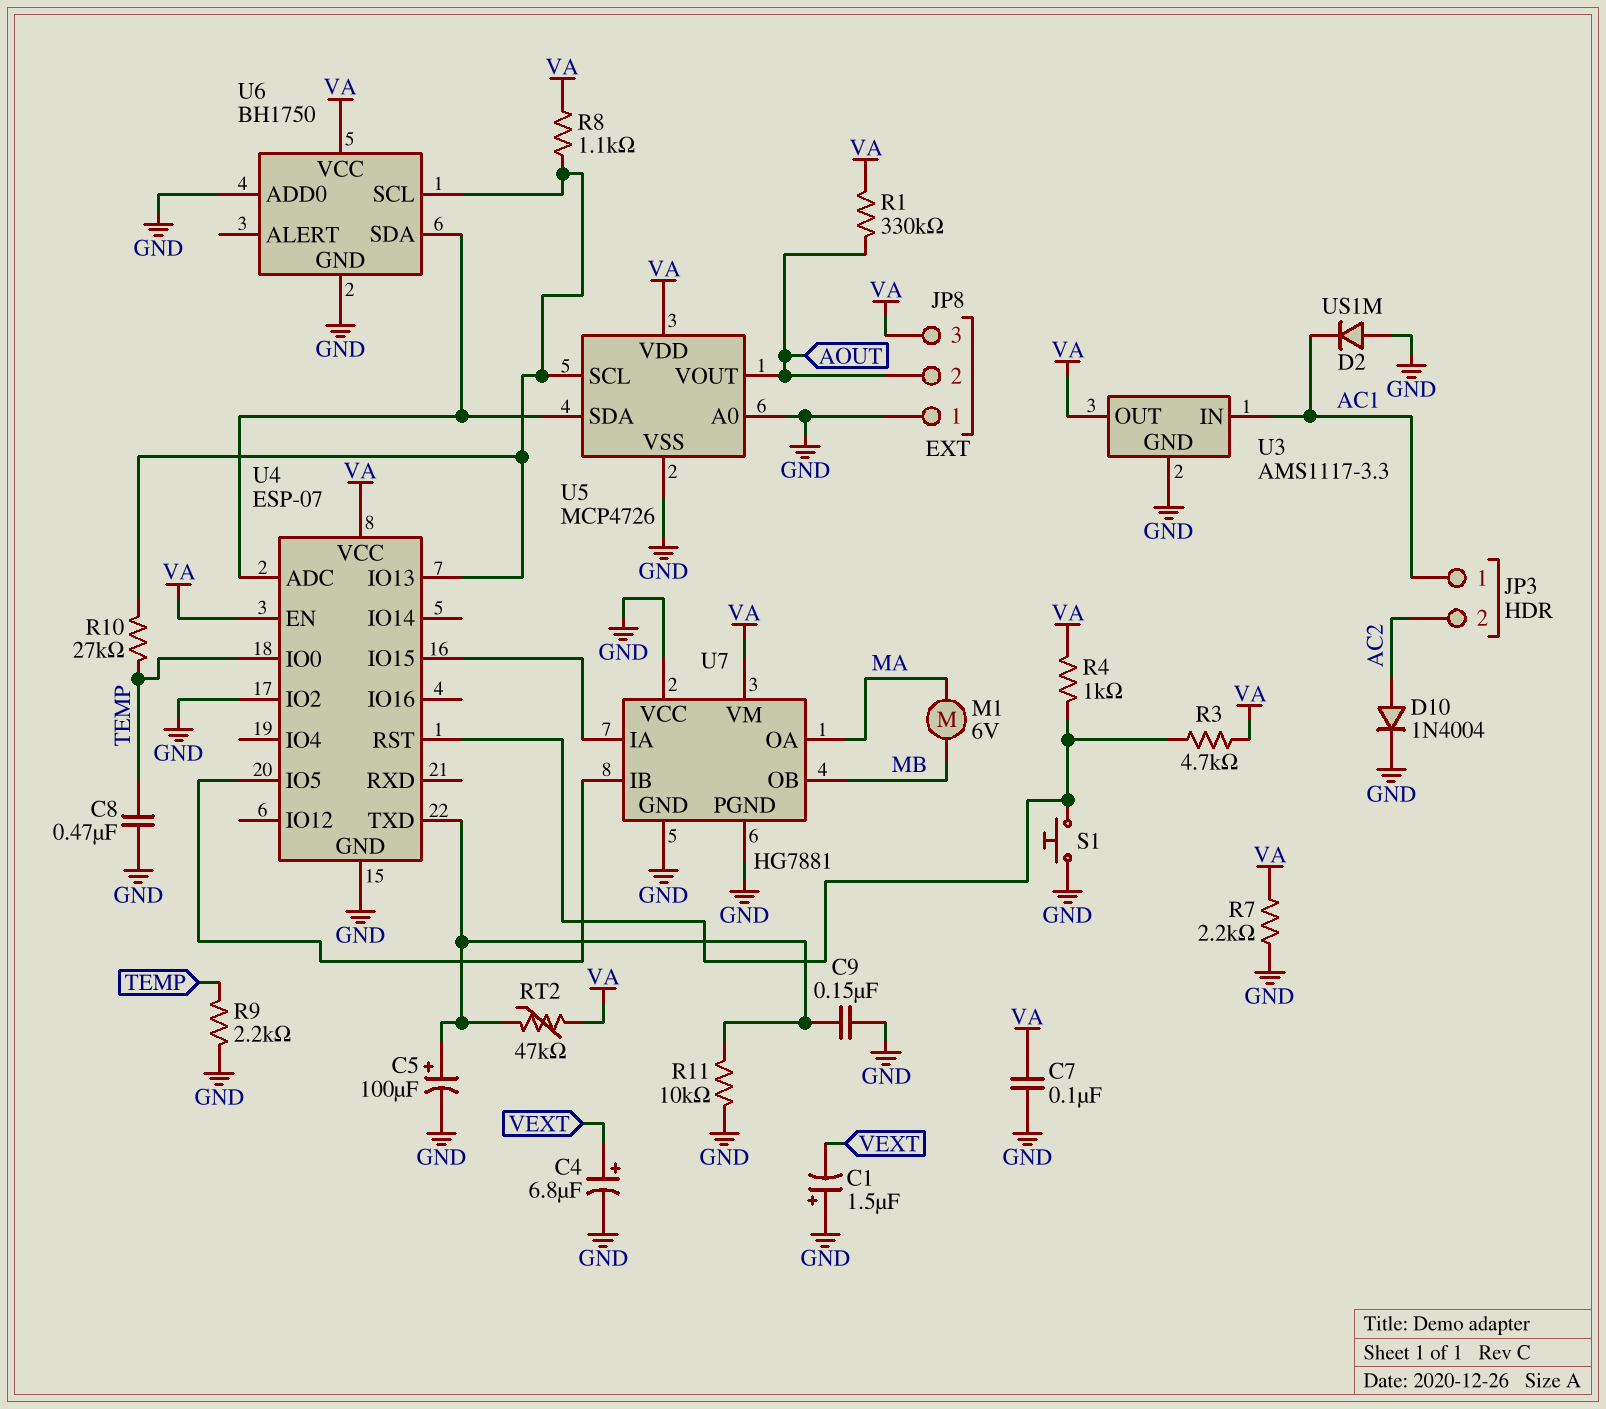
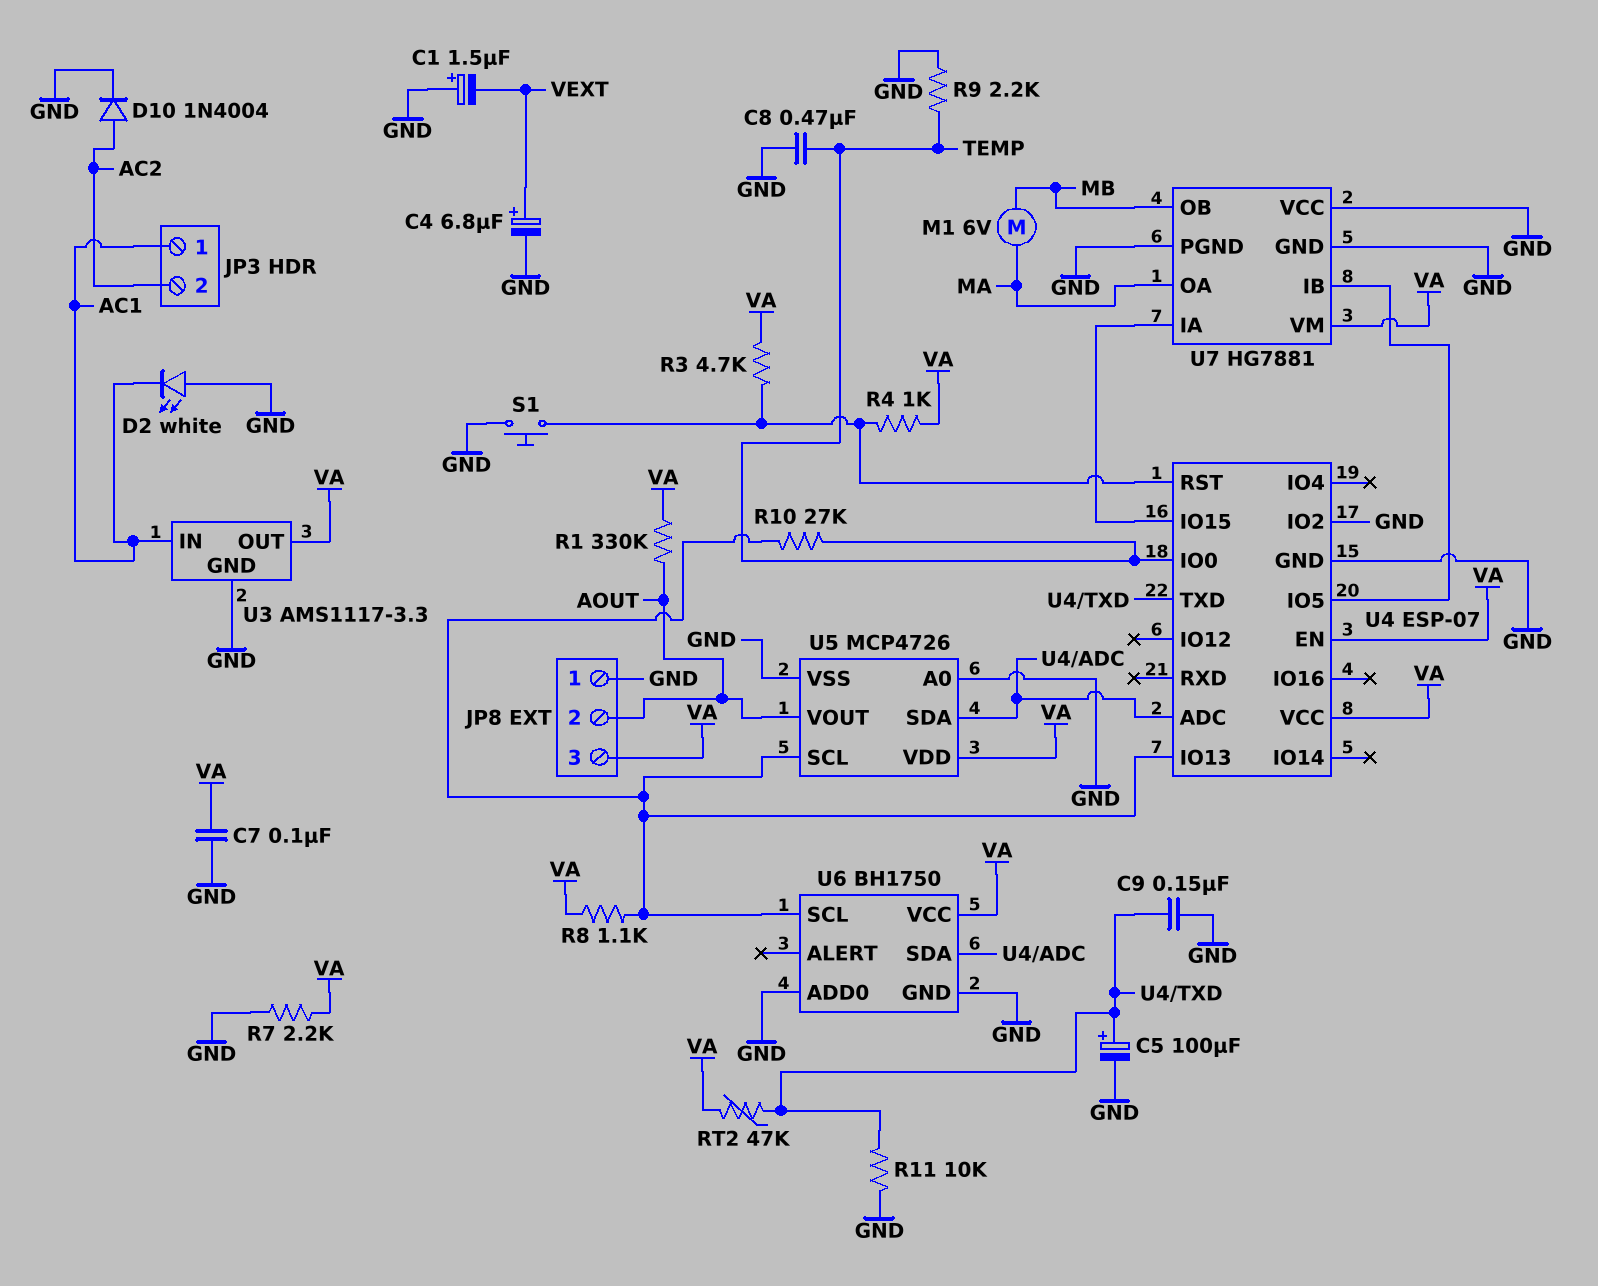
D2: diode US1M (A GND, K AC1) -> LED white (A GND, K AC1)

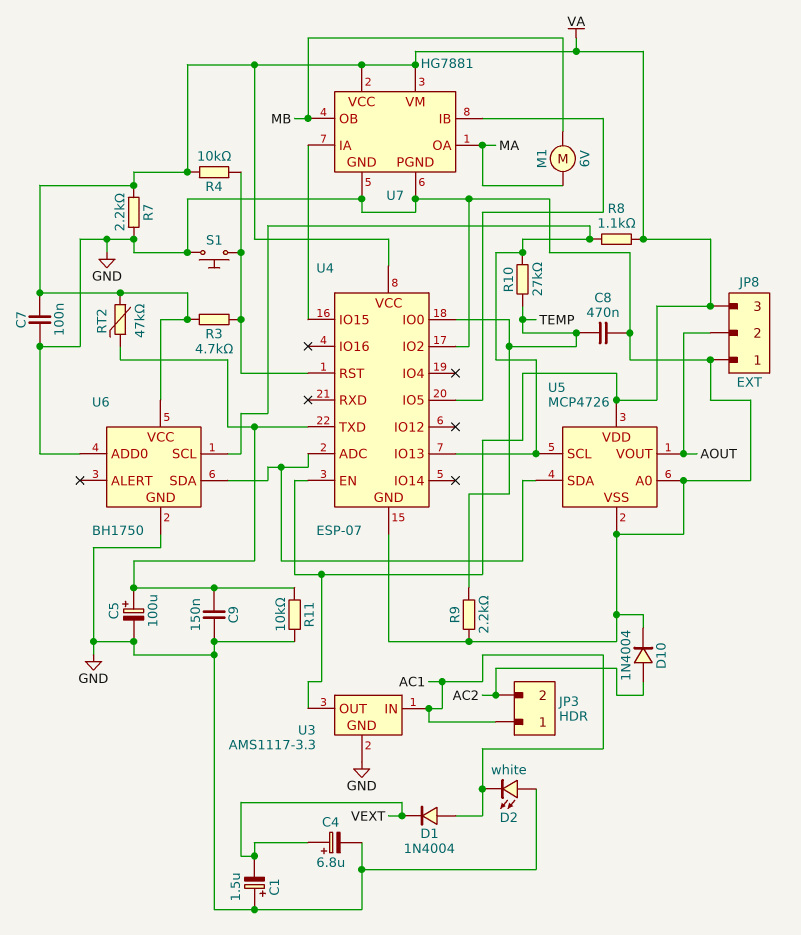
D1: none -> diode 1N4004 (A AC1, K VEXT)
R1: 330k (AOUT, VA) -> none
R4: 1k (U4/RST, VA) -> 10k (U4/RST, VA)
U7 pin VCC: GND -> VA

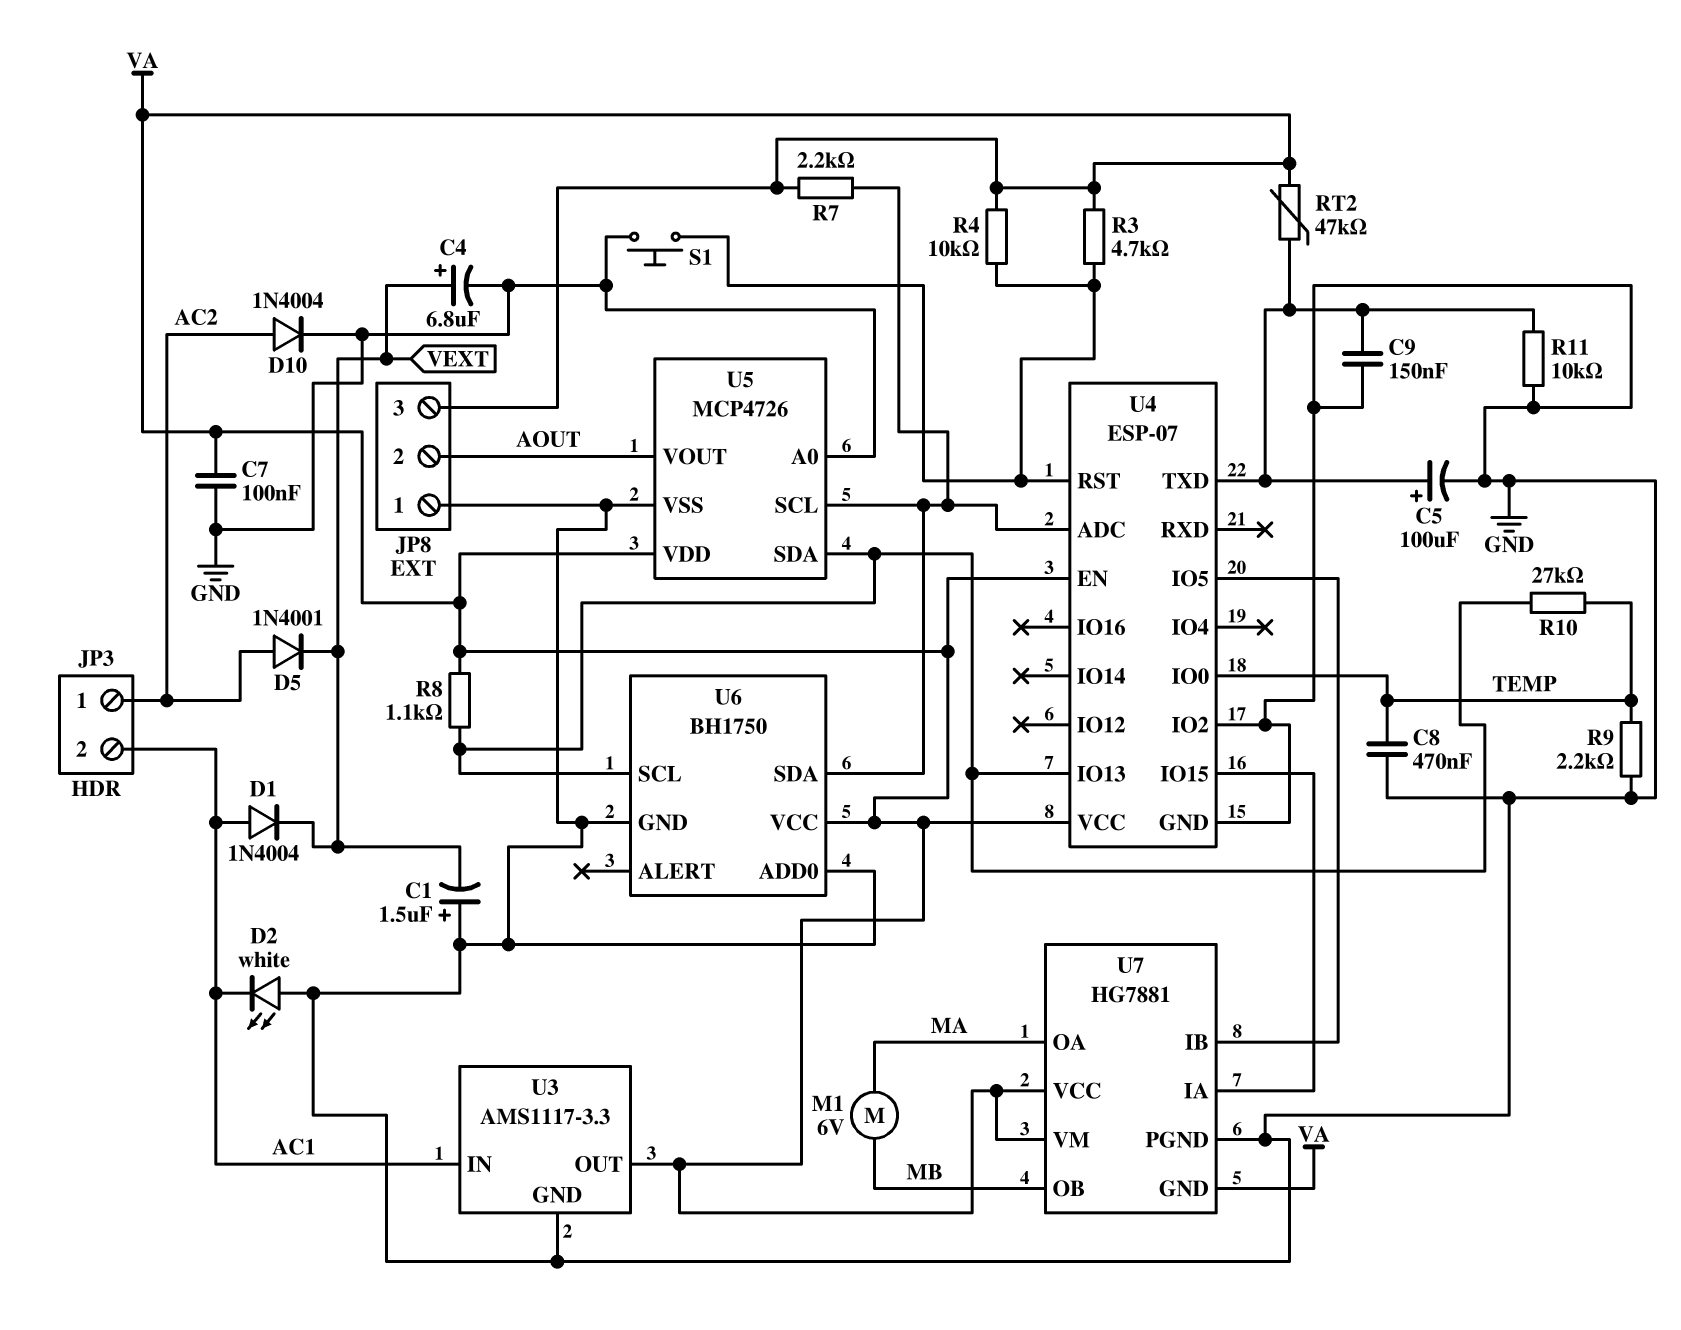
D5: none -> diode 1N4001 (A AC2, K VEXT)
JP3 pin 1: AC1 -> AC2
JP3 pin 2: AC2 -> AC1
R7: 2.2k (GND, VA) -> 2.2k (U4/ADC, VA)
U5 pin SCL: U4/IO13 -> U4/ADC
U5 pin SDA: U4/ADC -> U4/IO13
U7 pin GND: GND -> VA

